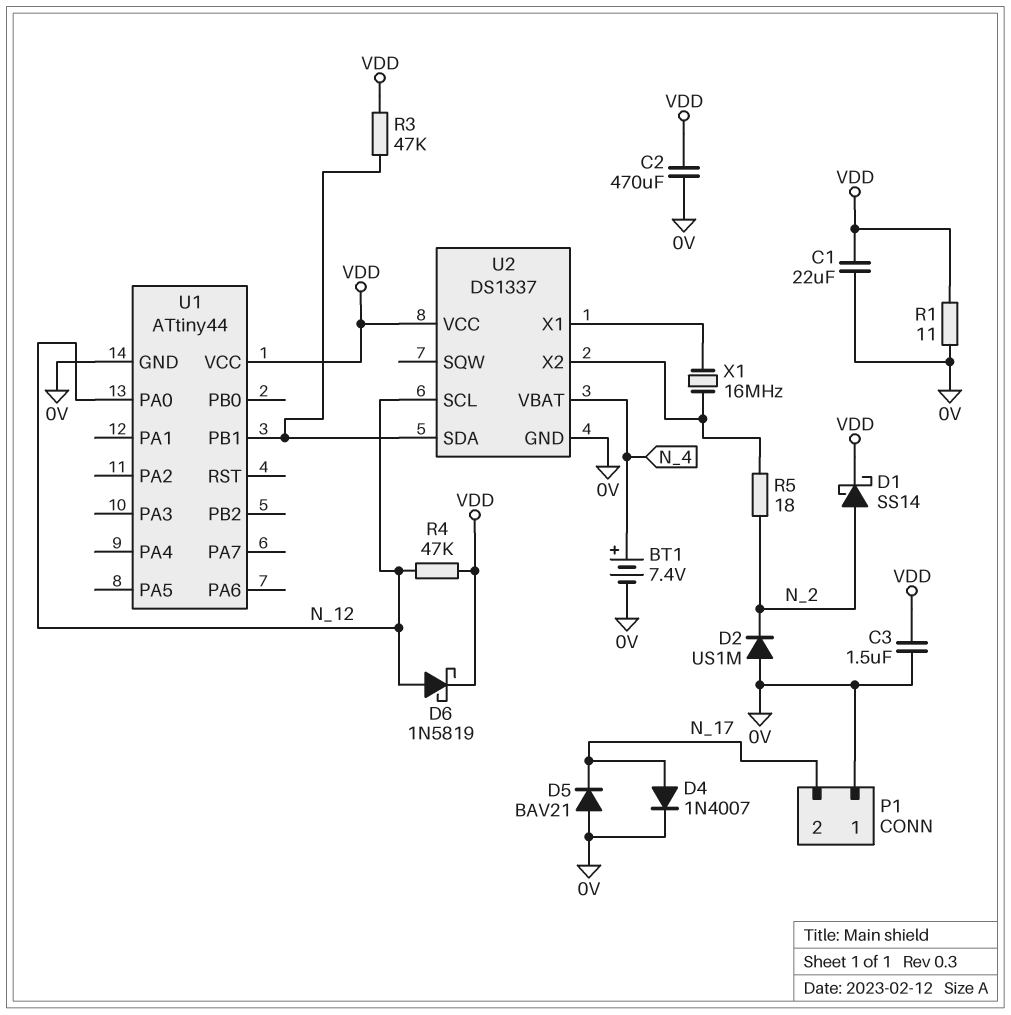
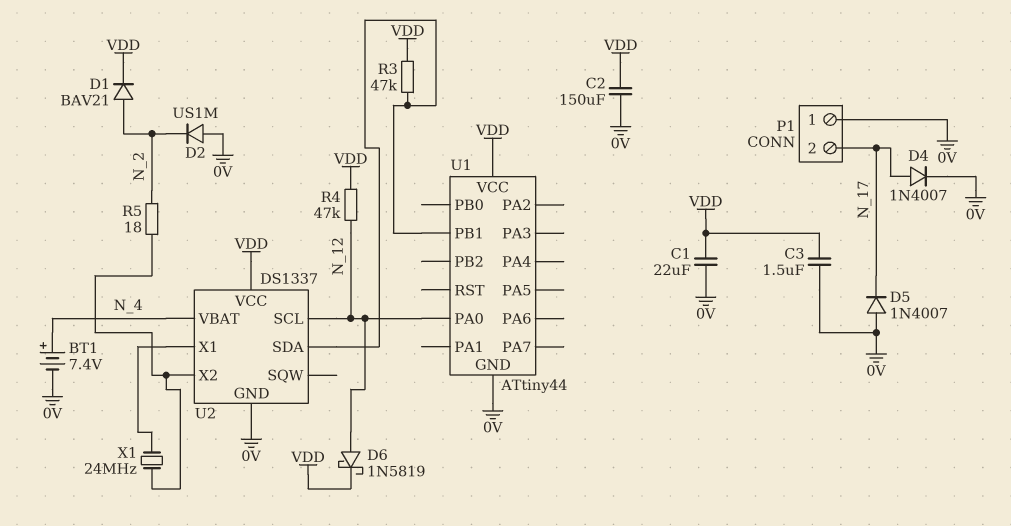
C2: 470uF (0V, VDD) -> 150uF (0V, VDD)
D1: schottky SS14 (A N_2, K VDD) -> diode BAV21 (A N_2, K VDD)
D5: diode BAV21 (A 0V, K N_17) -> diode 1N4007 (A 0V, K N_17)
R1: 11 (0V, VDD) -> none
X1: 16MHz (U2/X1, U2/X2) -> 24MHz (U2/X1, U2/X2)

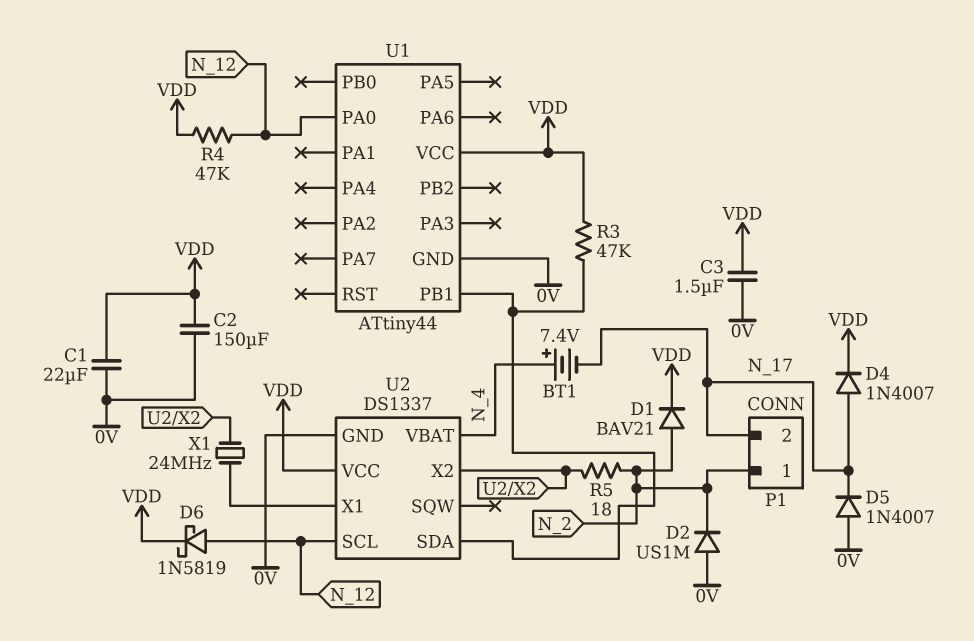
BT1: 7.4V (plus N_4, minus 0V) -> 7.4V (plus N_4, minus N_17)
D4: diode 1N4007 (A N_17, K 0V) -> diode 1N4007 (A N_17, K VDD)
P1 pin 1: 0V -> N_2

